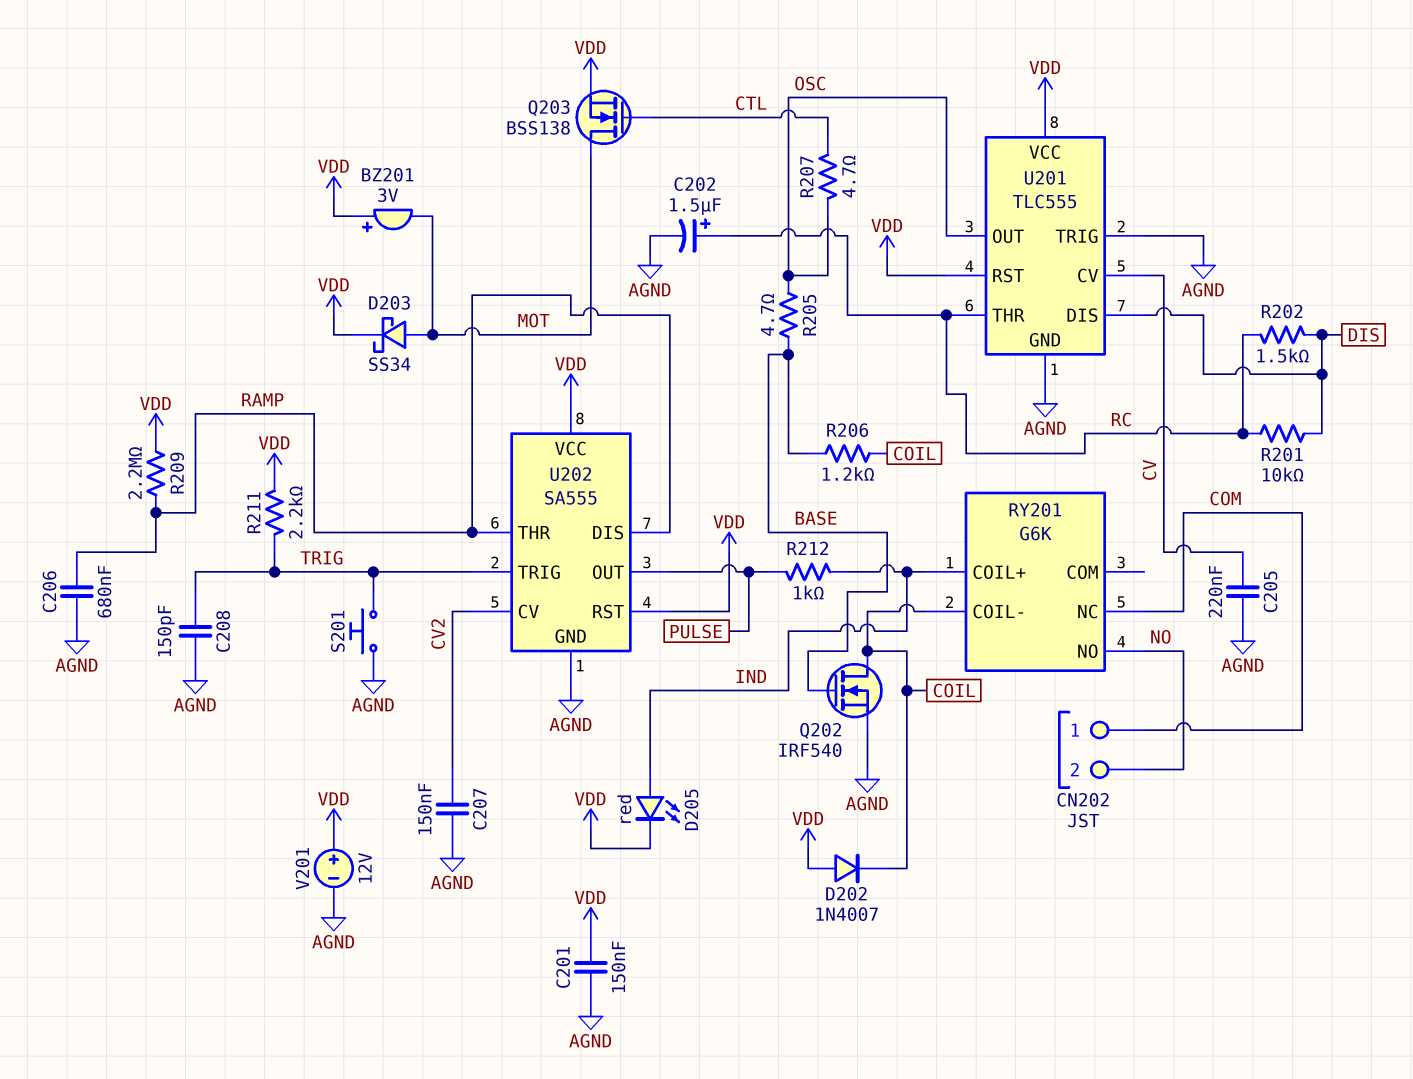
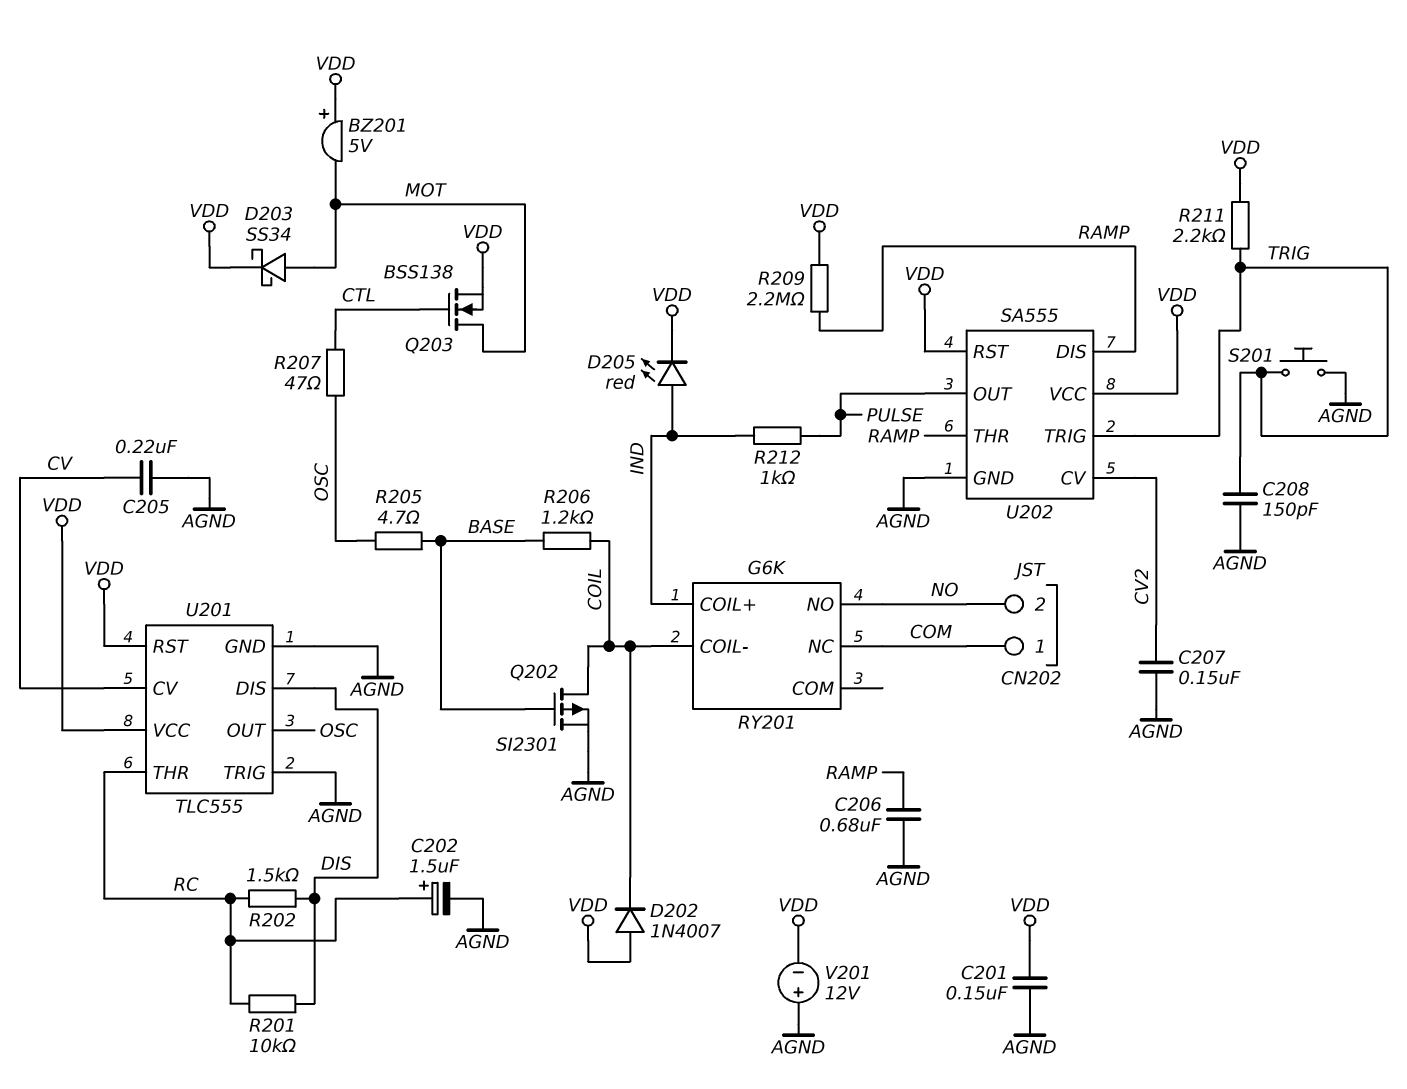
BZ201: buzzer 3V (plus VDD, minus MOT) -> buzzer 5V (plus VDD, minus MOT)
Q202: NMOS IRF540 (G BASE, D COIL, S AGND) -> PMOS SI2301 (G BASE, D COIL, S AGND)
R207: 4.7 (CTL, OSC) -> 47 (CTL, OSC)
V201: 12V (plus VDD, minus AGND) -> 12V (plus AGND, minus VDD)

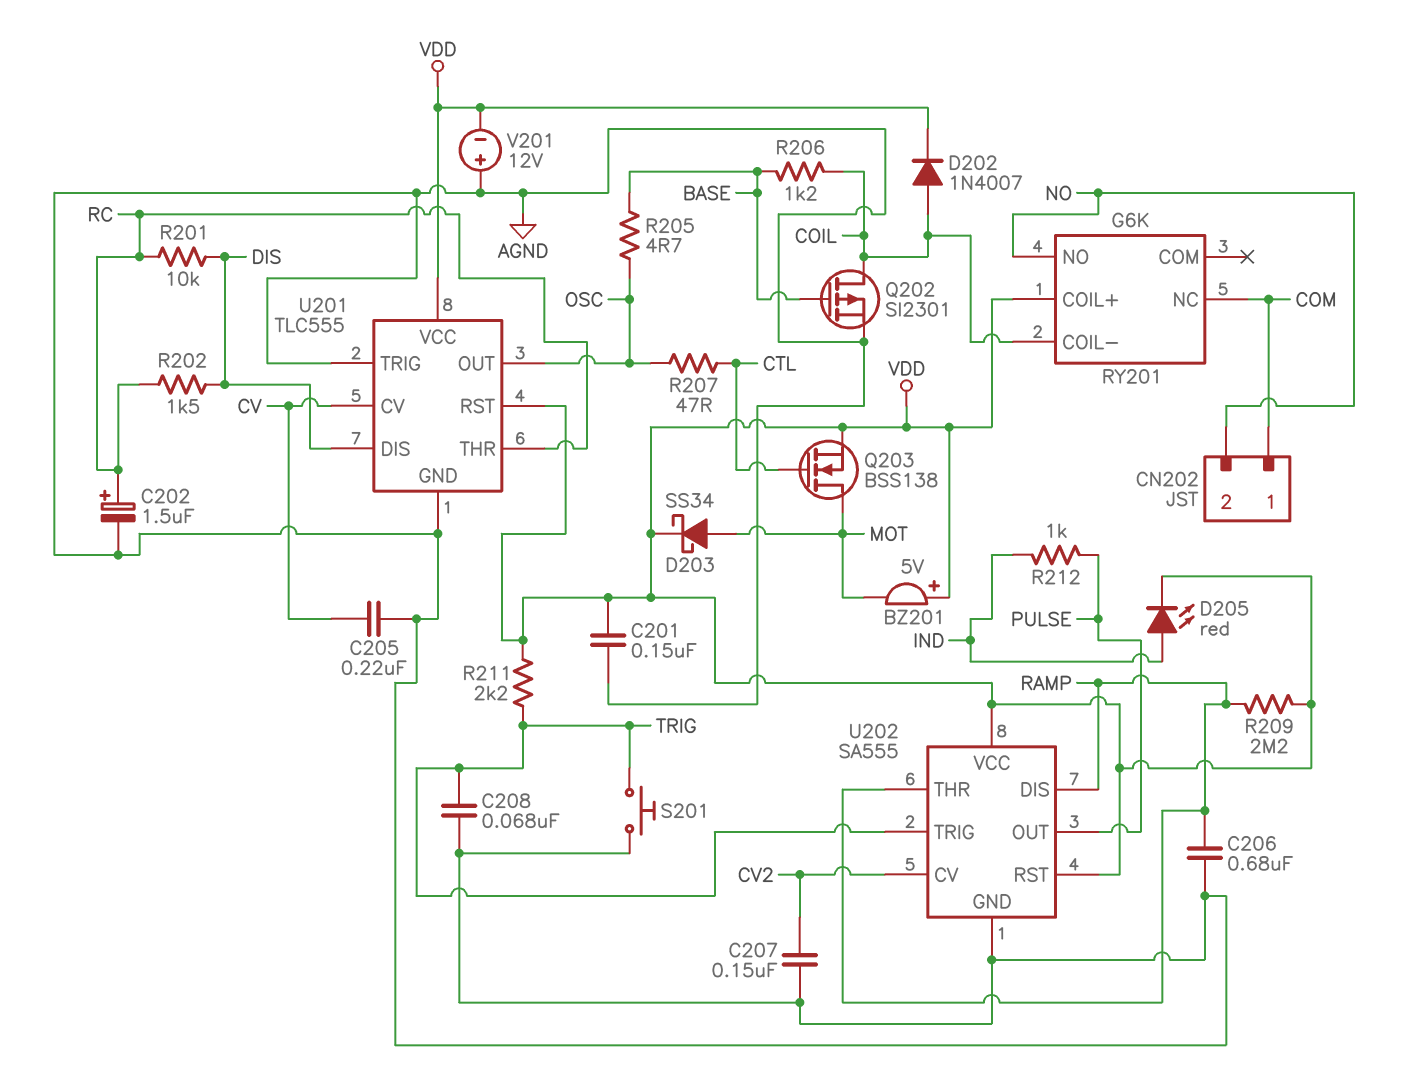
C208: 150pF (AGND, TRIG) -> 68nF (AGND, TRIG)
D202: diode 1N4007 (A VDD, K COIL) -> diode 1N4007 (A COIL, K VDD)
RY201 pin COIL+: IND -> VDD

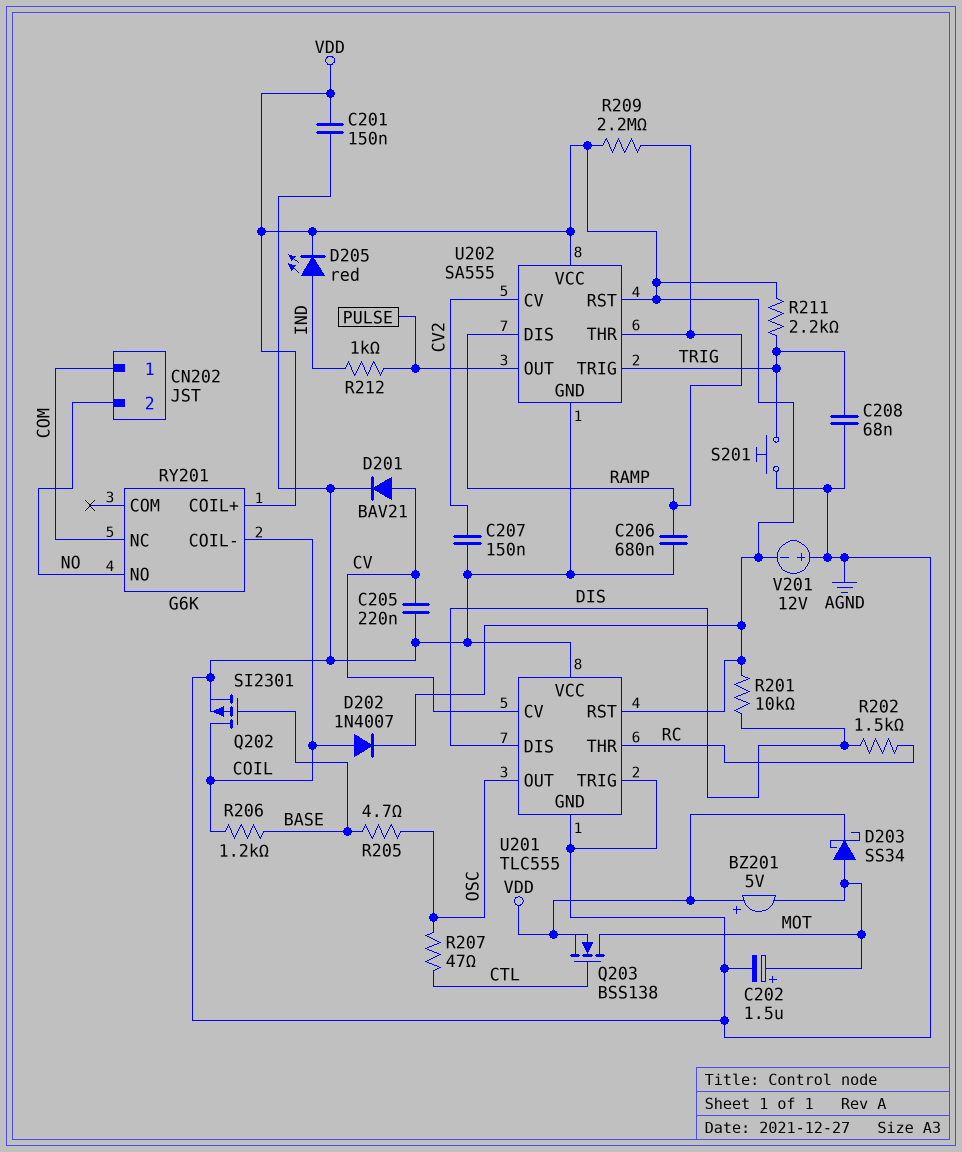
C202: 1.5uF (plus RC, minus AGND) -> 1.5uF (plus MOT, minus AGND)
D201: none -> diode BAV21 (A CV, K AGND)
R201: 10k (DIS, RC) -> 10k (DIS, VDD)
U201 pin VCC: VDD -> AGND

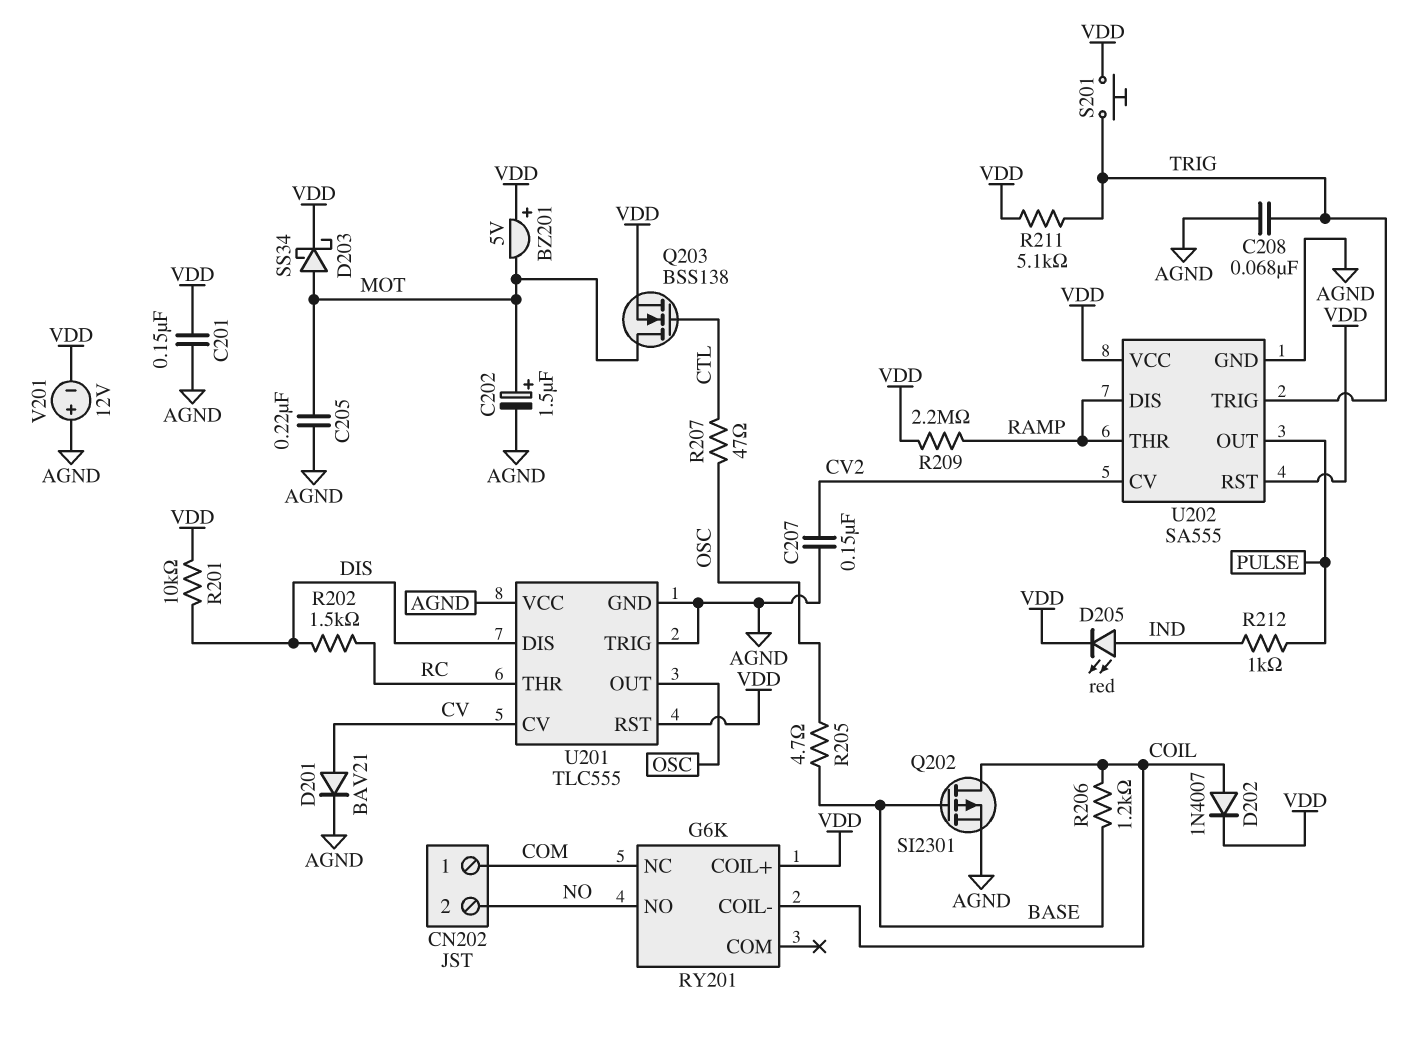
C205: 220nF (AGND, CV) -> 220nF (AGND, MOT)
C206: 680nF (AGND, RAMP) -> none
R211: 2.2k (TRIG, VDD) -> 5.1k (TRIG, VDD)
S201: button (AGND, TRIG) -> button (TRIG, VDD)

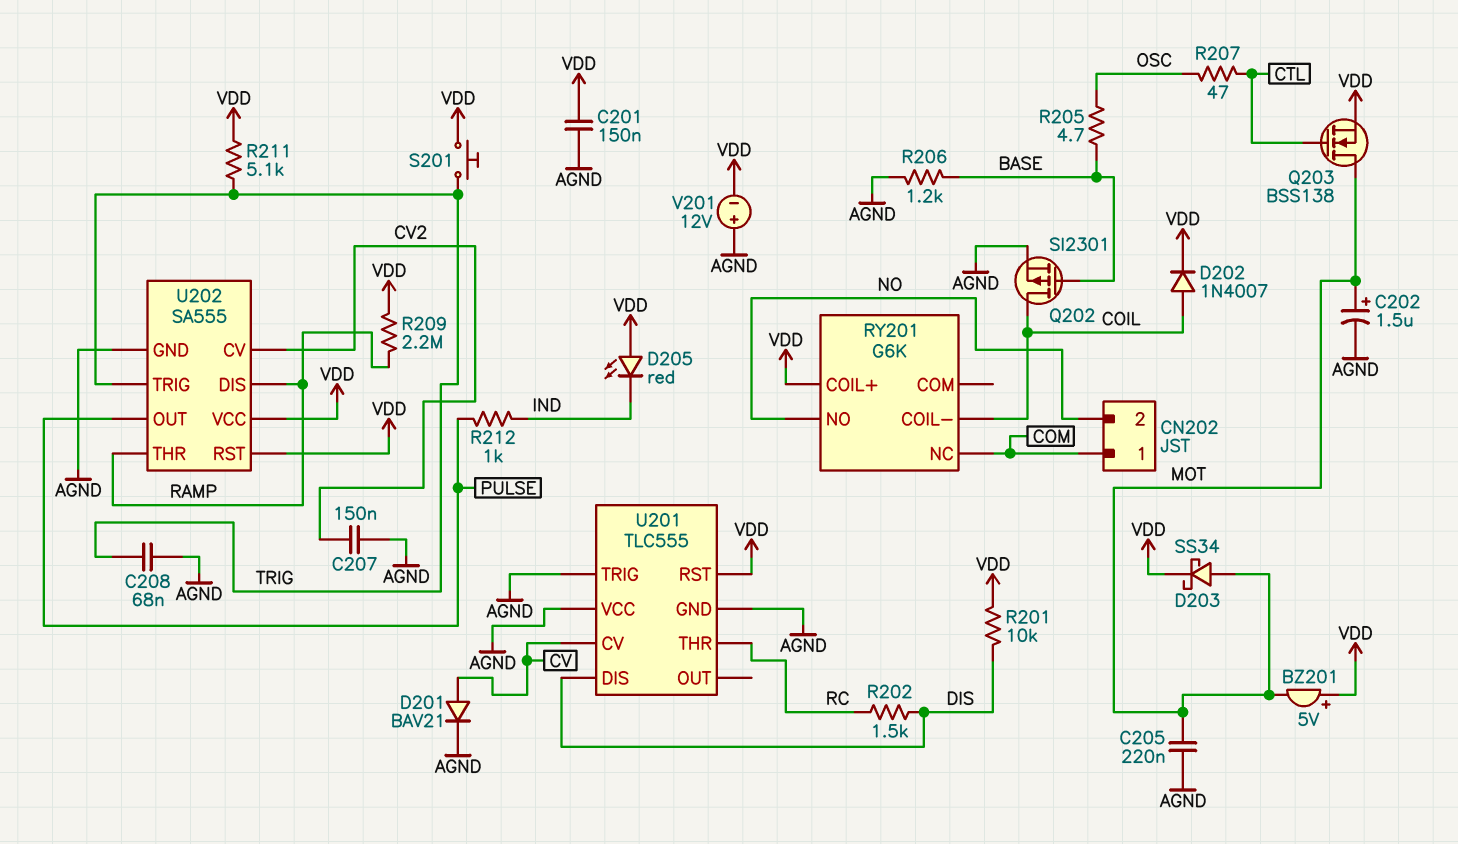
D205: LED red (A IND, K VDD) -> LED red (A VDD, K IND)
R206: 1.2k (BASE, COIL) -> 1.2k (AGND, BASE)
U201 pin OUT: OSC -> none

